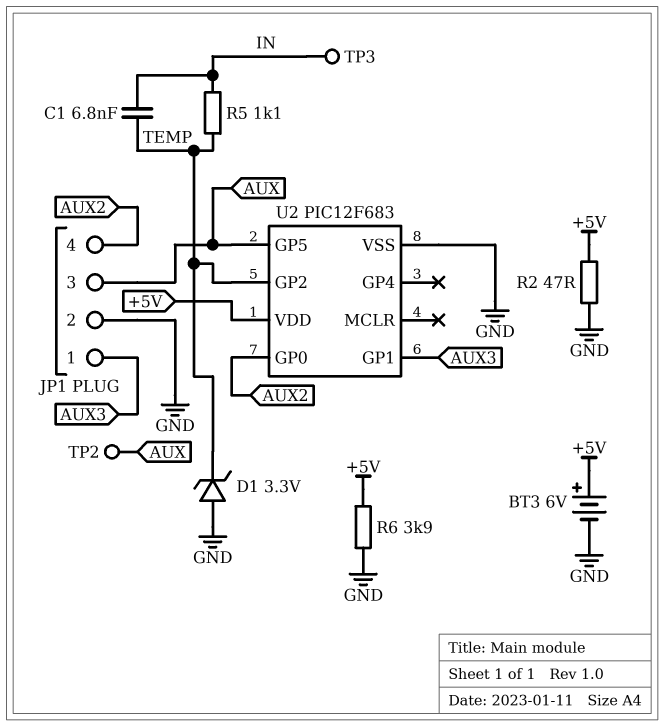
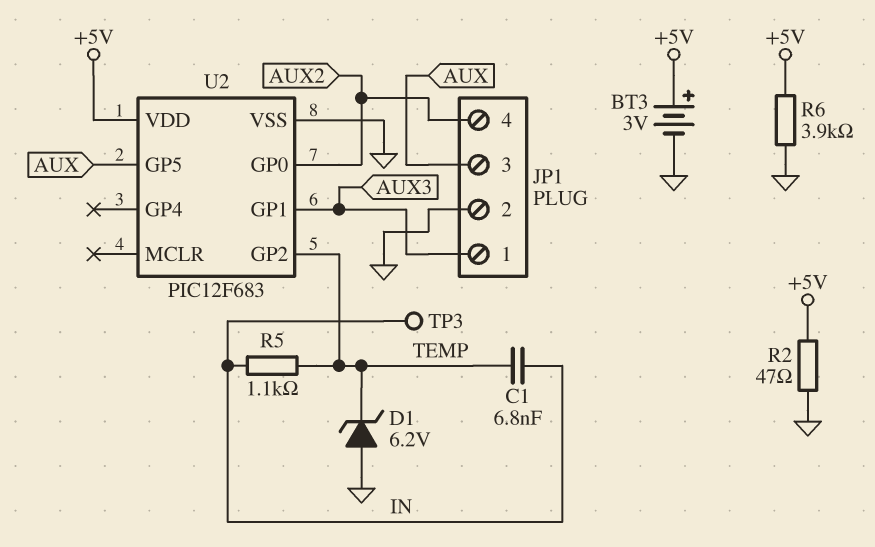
BT3: 6V (plus +5V, minus GND) -> 3V (plus +5V, minus GND)
D1: zener 3.3V (A GND, K TEMP) -> zener 6.2V (A GND, K TEMP)
TP2: test point (AUX) -> none

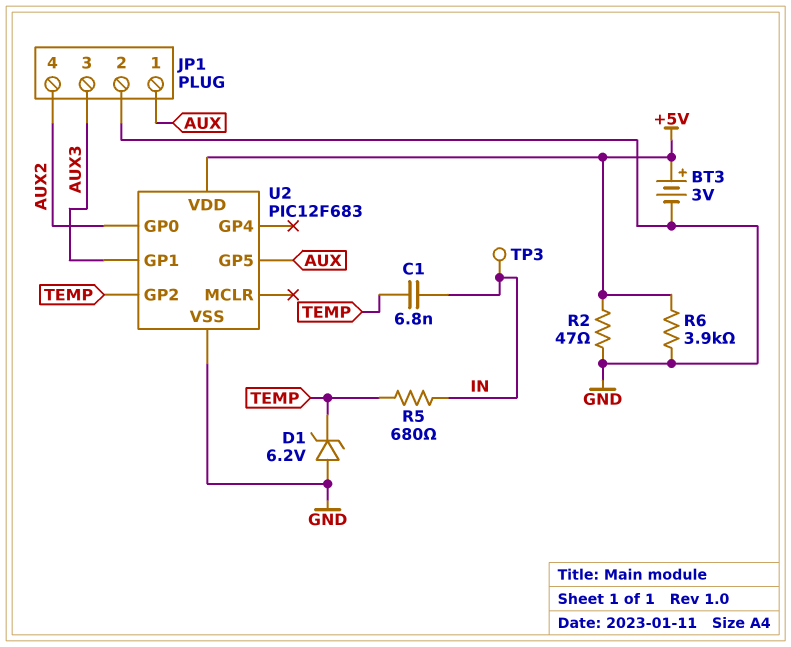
JP1 pin 1: AUX3 -> AUX
JP1 pin 3: AUX -> AUX3
R5: 1.1k (IN, TEMP) -> 680 (IN, TEMP)

